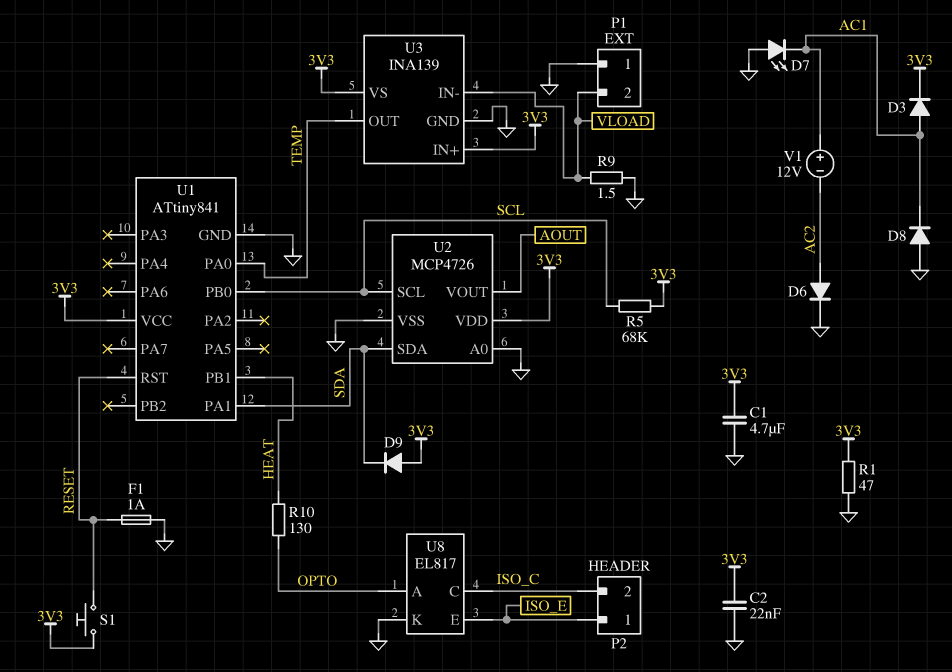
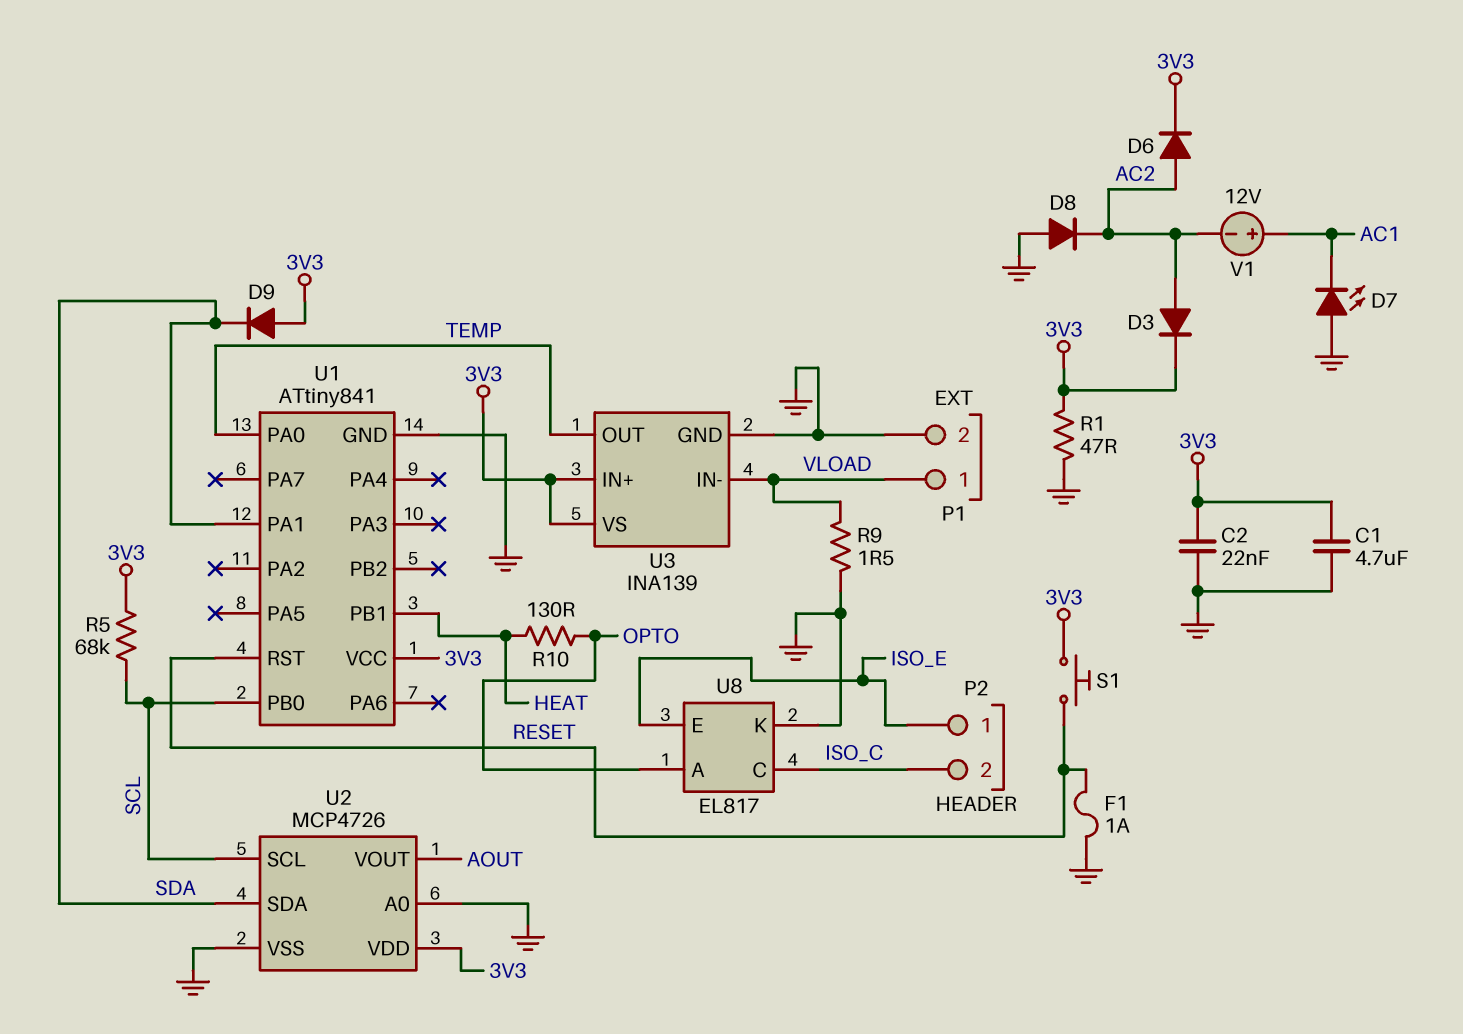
D3: diode (A AC1, K 3V3) -> diode (A AC2, K 3V3)
D6: diode (A AC2, K GND) -> diode (A AC2, K 3V3)
D8: diode (A GND, K AC1) -> diode (A GND, K AC2)
P1 pin 1: GND -> VLOAD
P1 pin 2: VLOAD -> GND

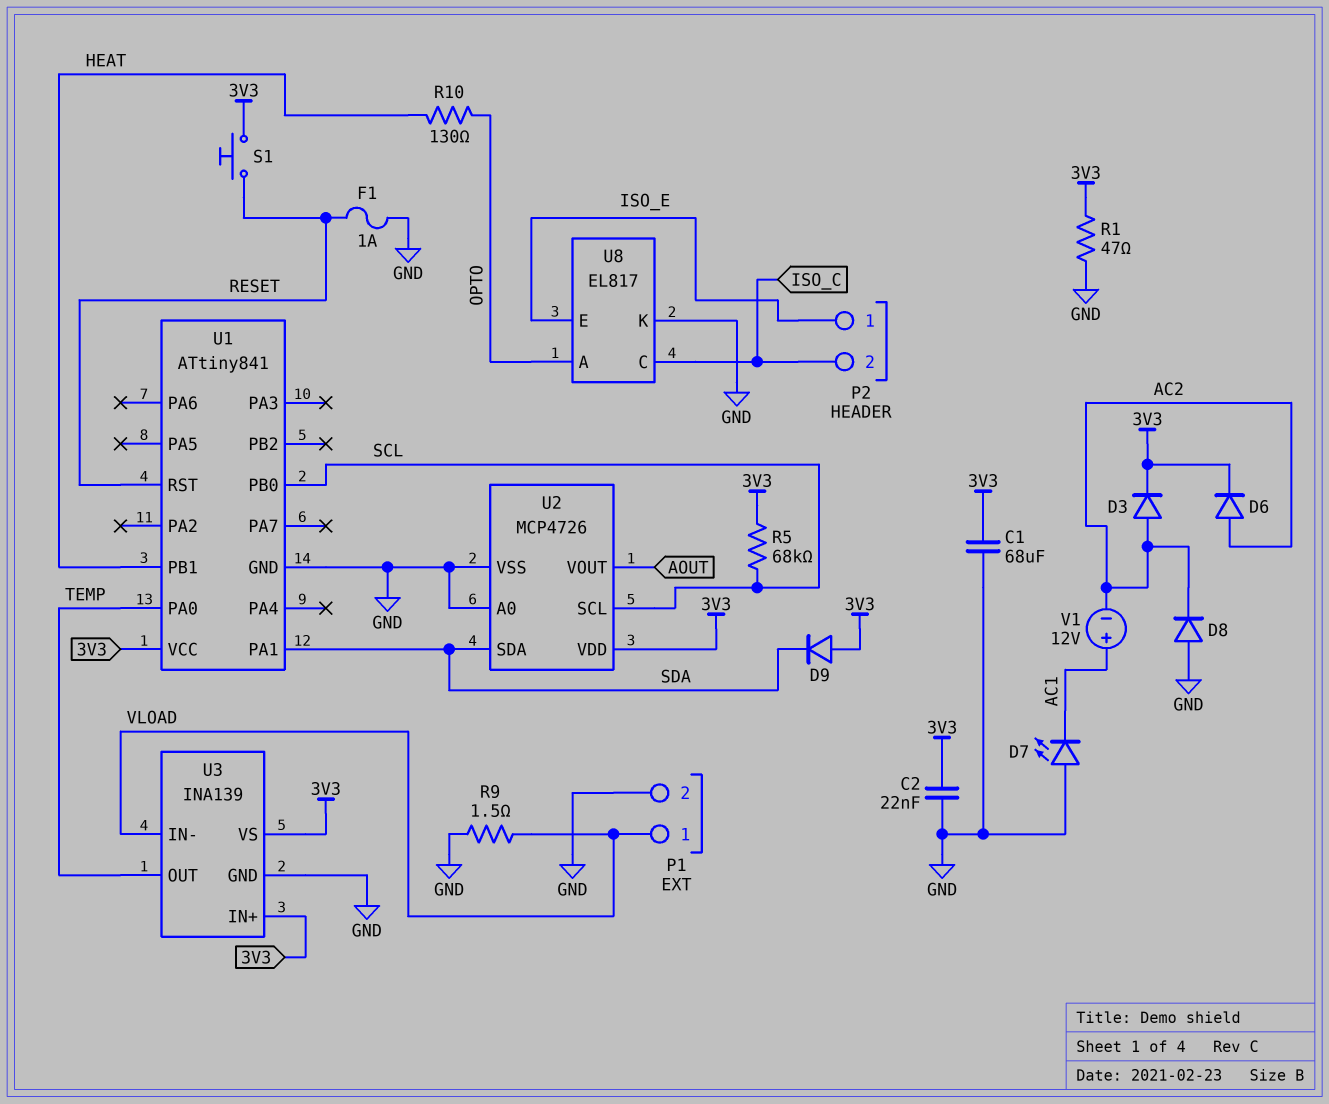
C1: 4.7uF (3V3, GND) -> 68uF (3V3, GND)

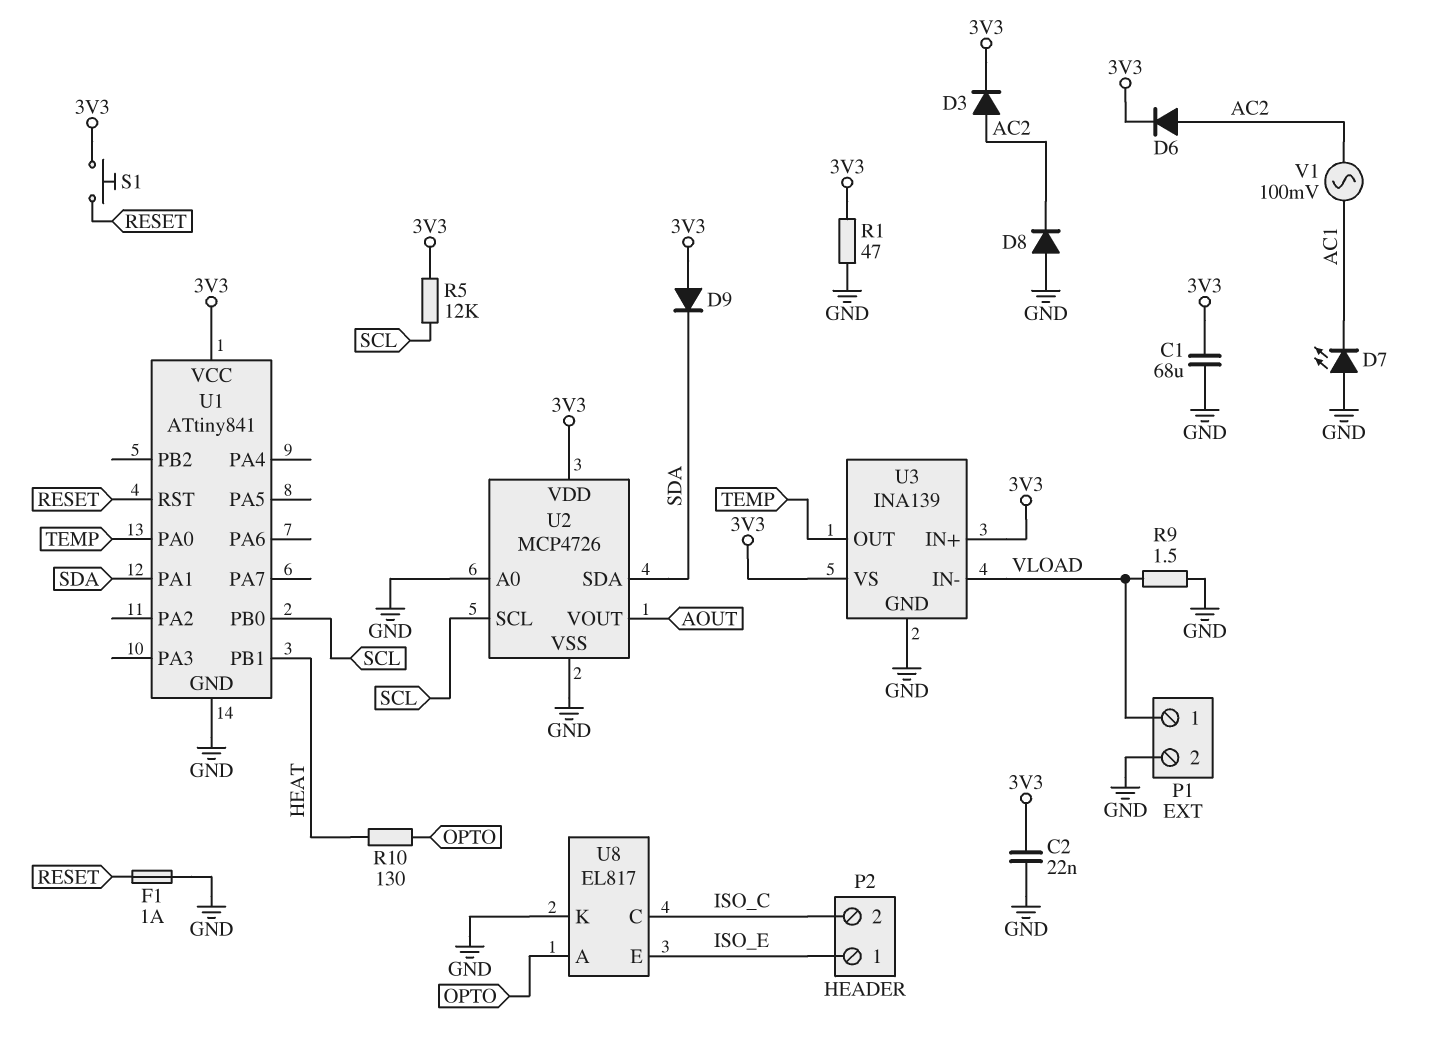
R5: 68k (3V3, SCL) -> 12k (3V3, SCL)
V1: 12V (plus AC1, minus AC2) -> AC 100mV (AC1, AC2)

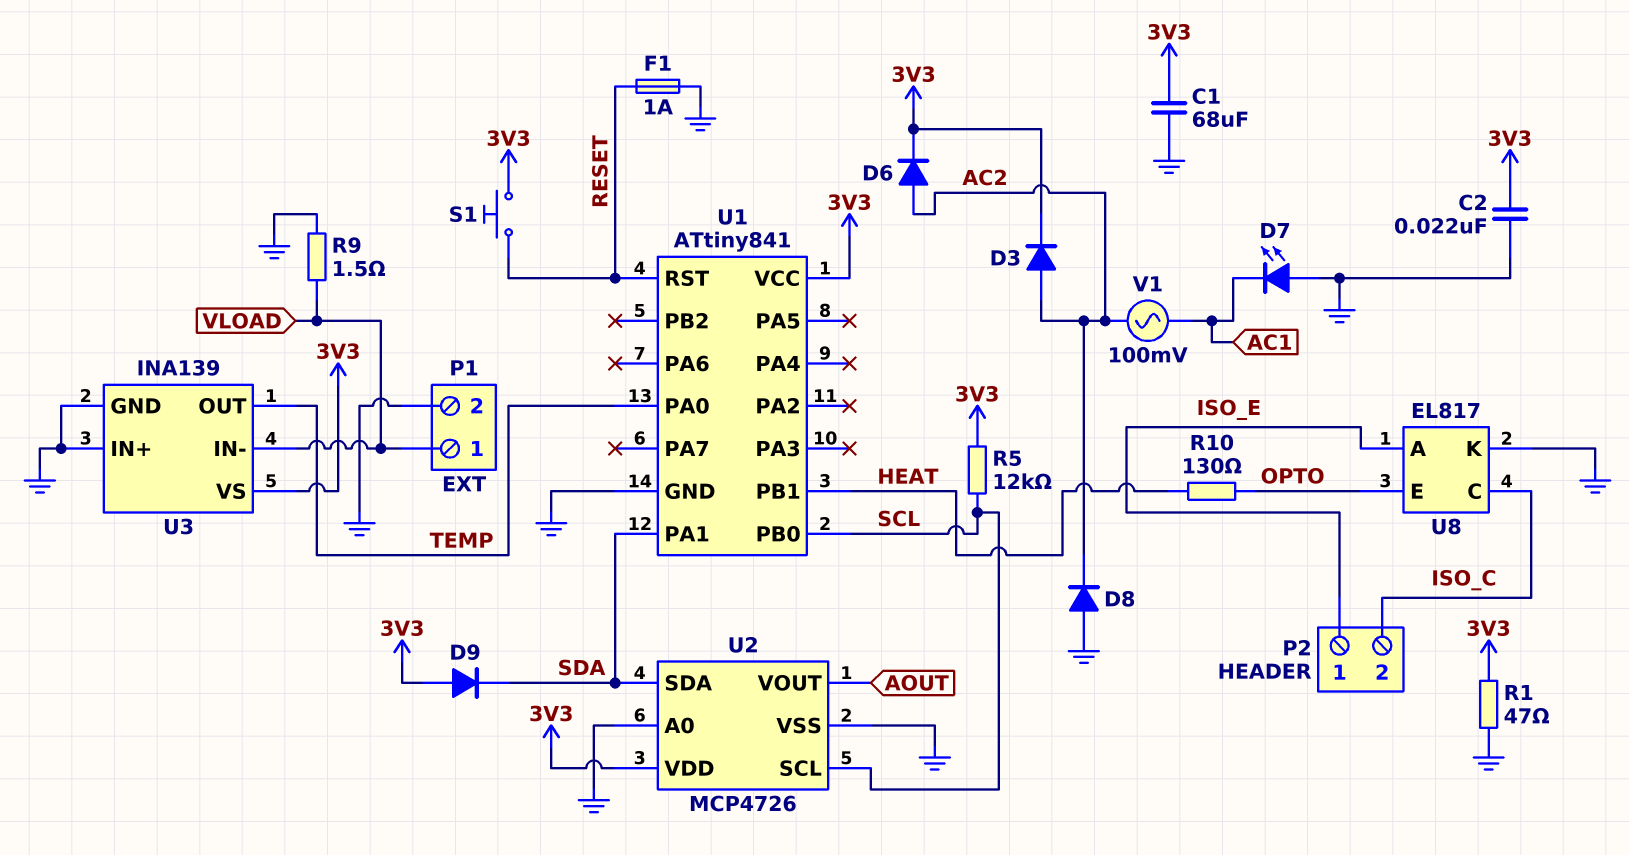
U3 pin IN+: 3V3 -> GND
U8 pin A: OPTO -> ISO_E
U8 pin E: ISO_E -> OPTO

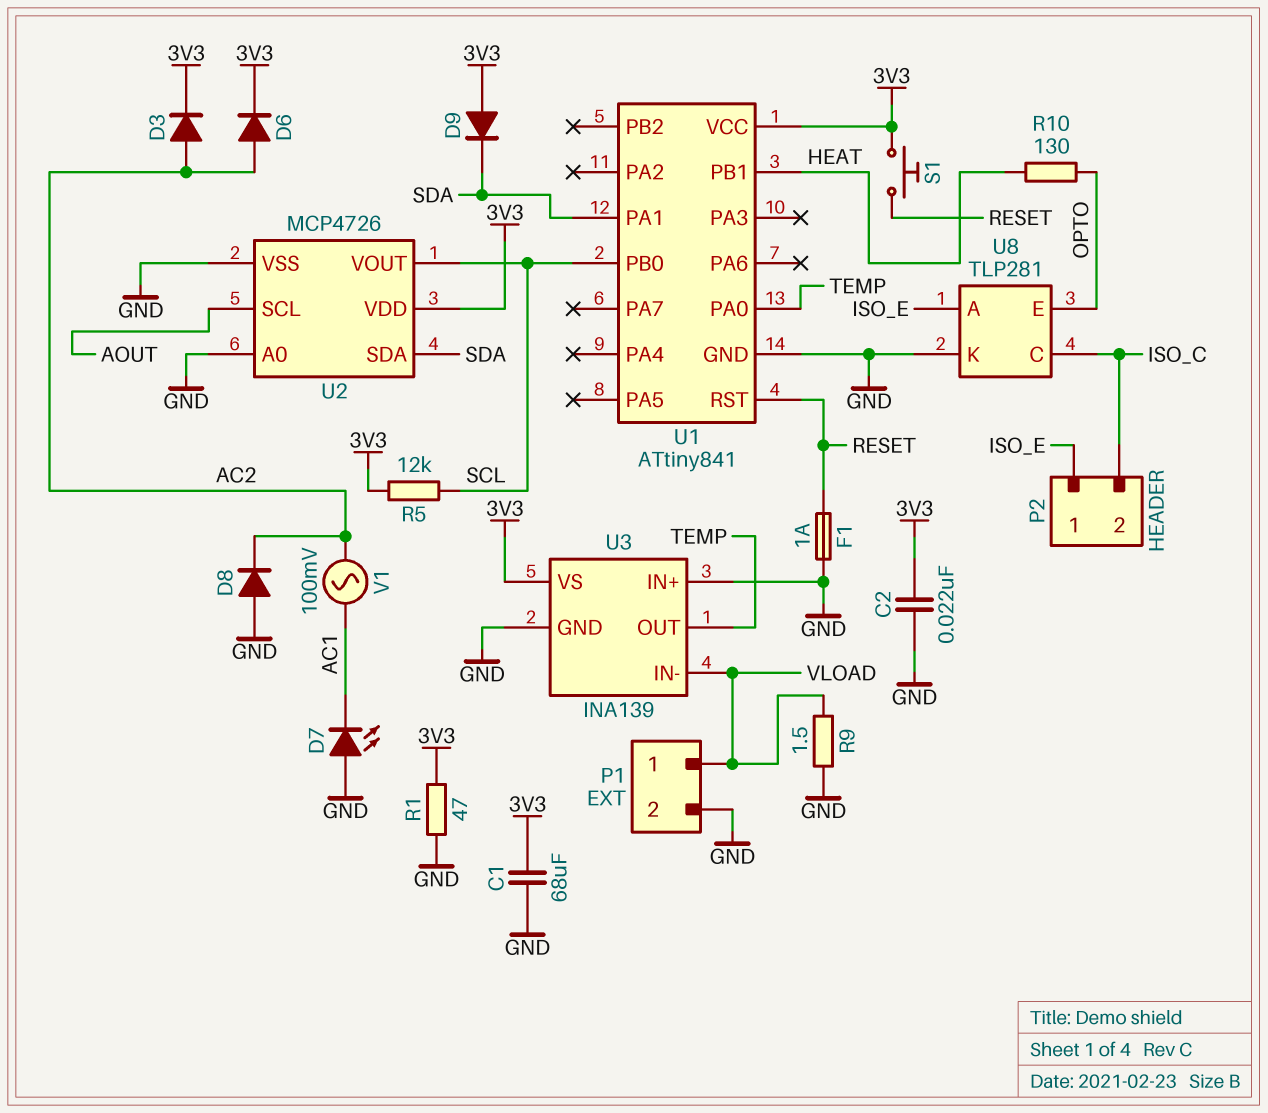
U2 pin SCL: SCL -> AOUT
U2 pin VOUT: AOUT -> SCL
U8: EL817 -> TLP281

